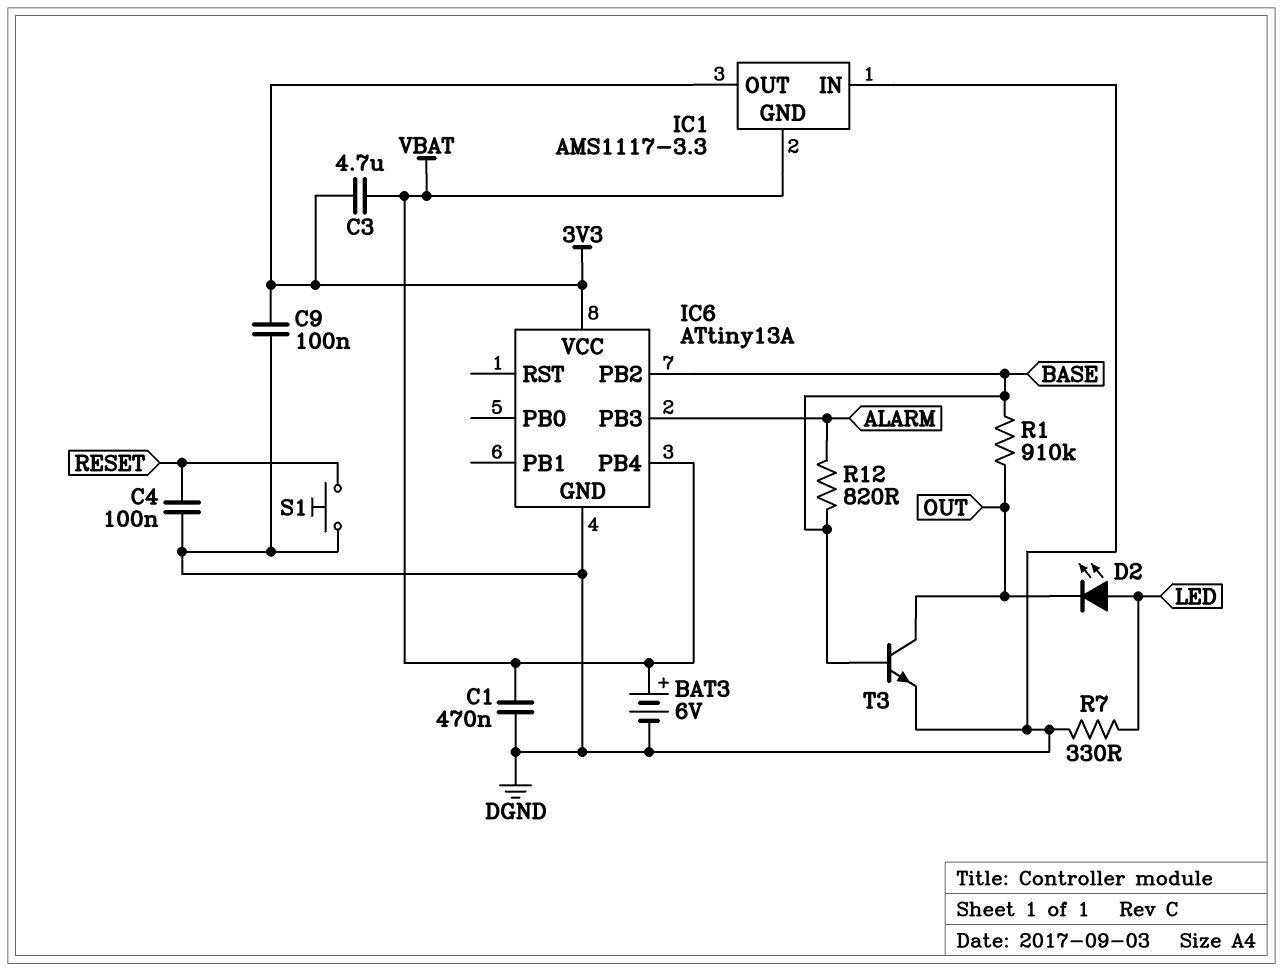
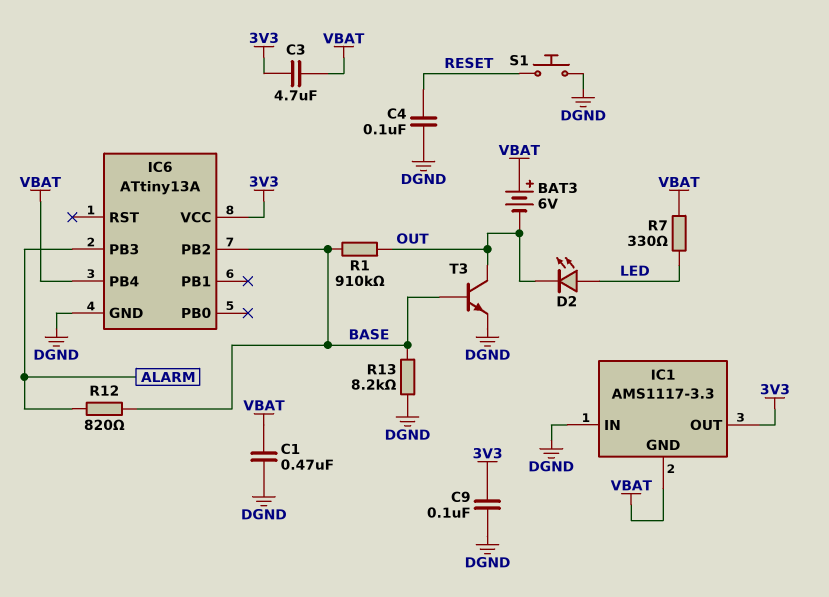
BAT3: 6V (plus VBAT, minus DGND) -> 6V (plus VBAT, minus OUT)
R7: 330 (DGND, LED) -> 330 (LED, VBAT)
R13: none -> 8.2k (BASE, DGND)

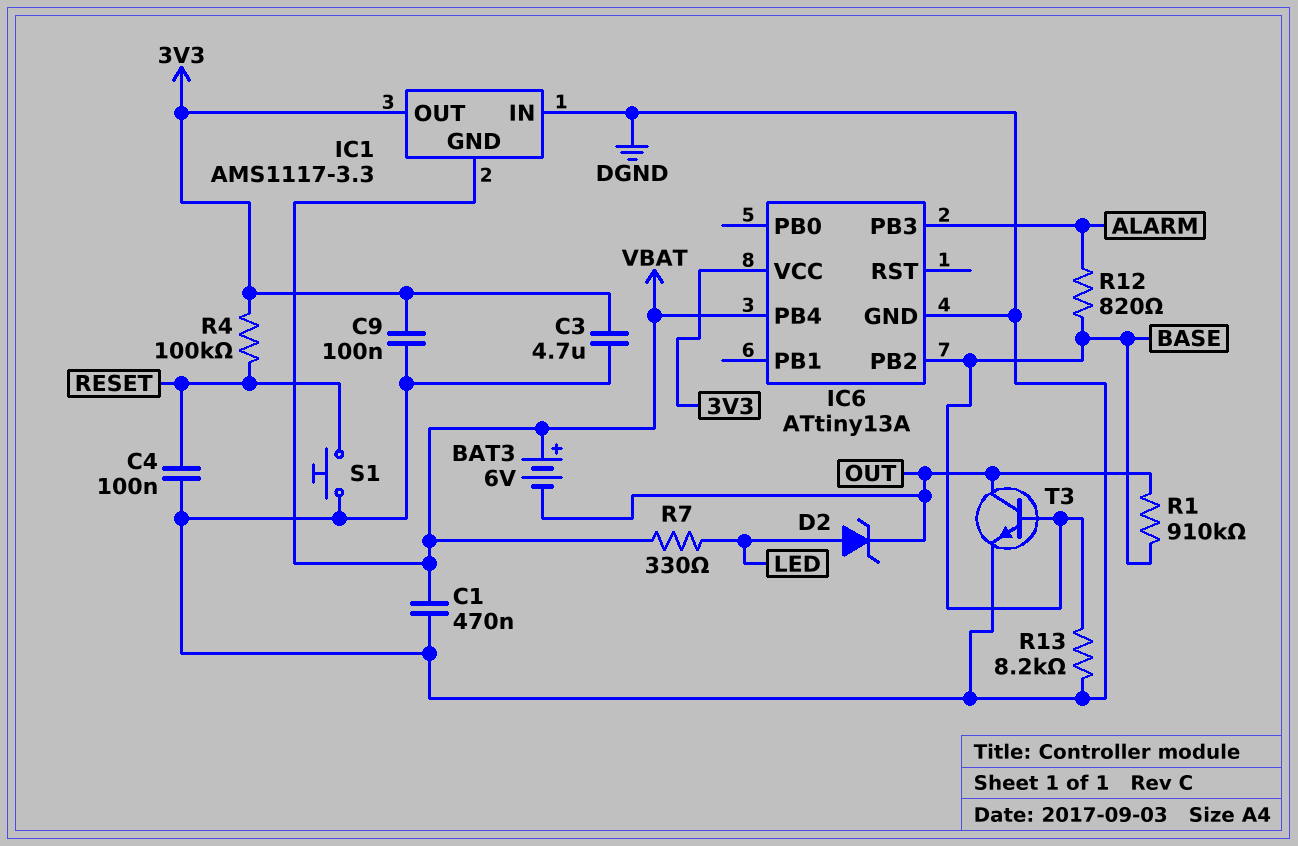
C3: 4.7uF (3V3, VBAT) -> 4.7uF (3V3, DGND)
D2: LED (A LED, K OUT) -> zener (A LED, K OUT)
R4: none -> 100k (3V3, RESET)

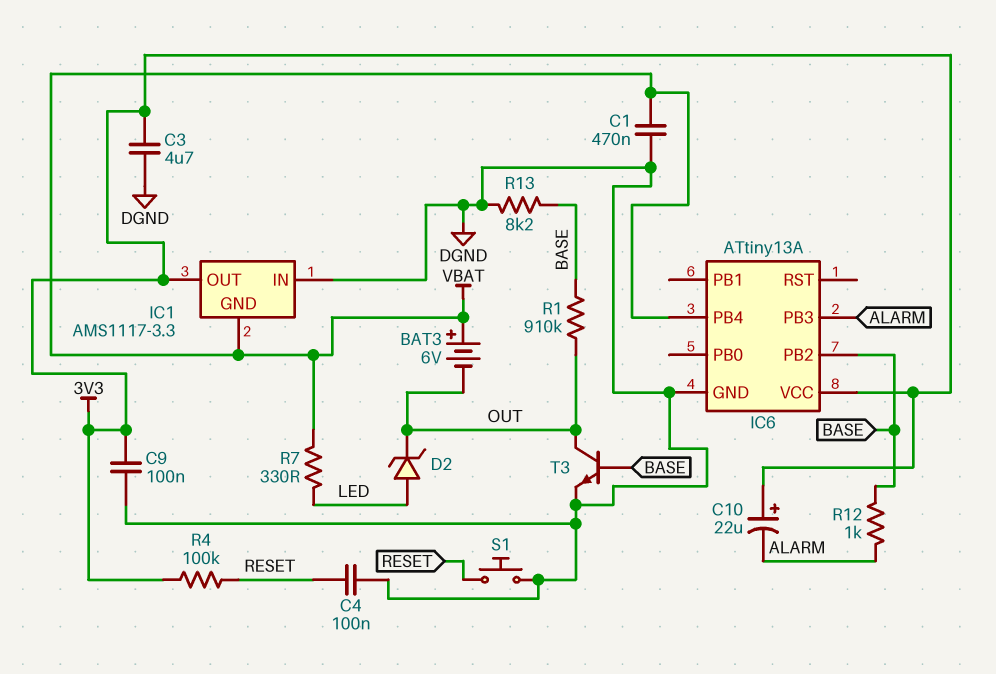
C10: none -> 22uF (plus 3V3, minus ALARM)
R12: 820 (ALARM, BASE) -> 1k (ALARM, BASE)

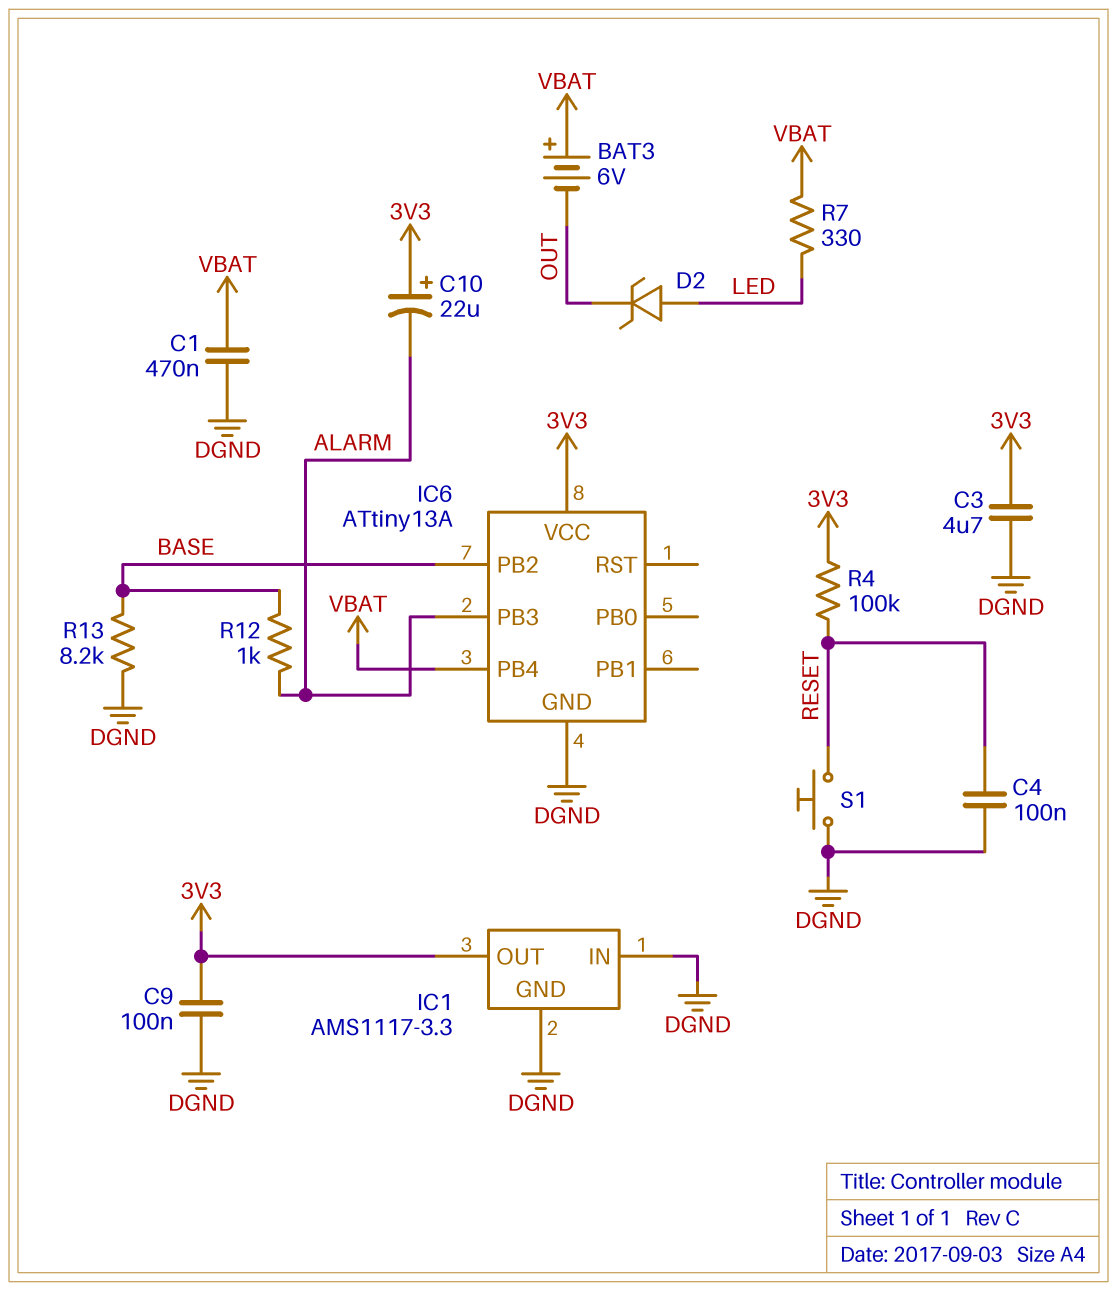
IC1 pin GND: VBAT -> DGND
R1: 910k (BASE, OUT) -> none
T3: NPN (B BASE, C OUT, E DGND) -> none

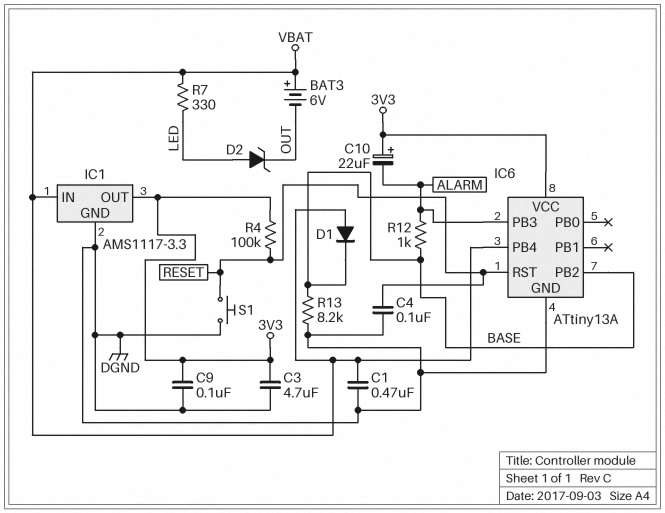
D1: none -> diode (A VBAT, K BASE)
IC1 pin IN: DGND -> VBAT
IC6 pin RST: none -> RESET

